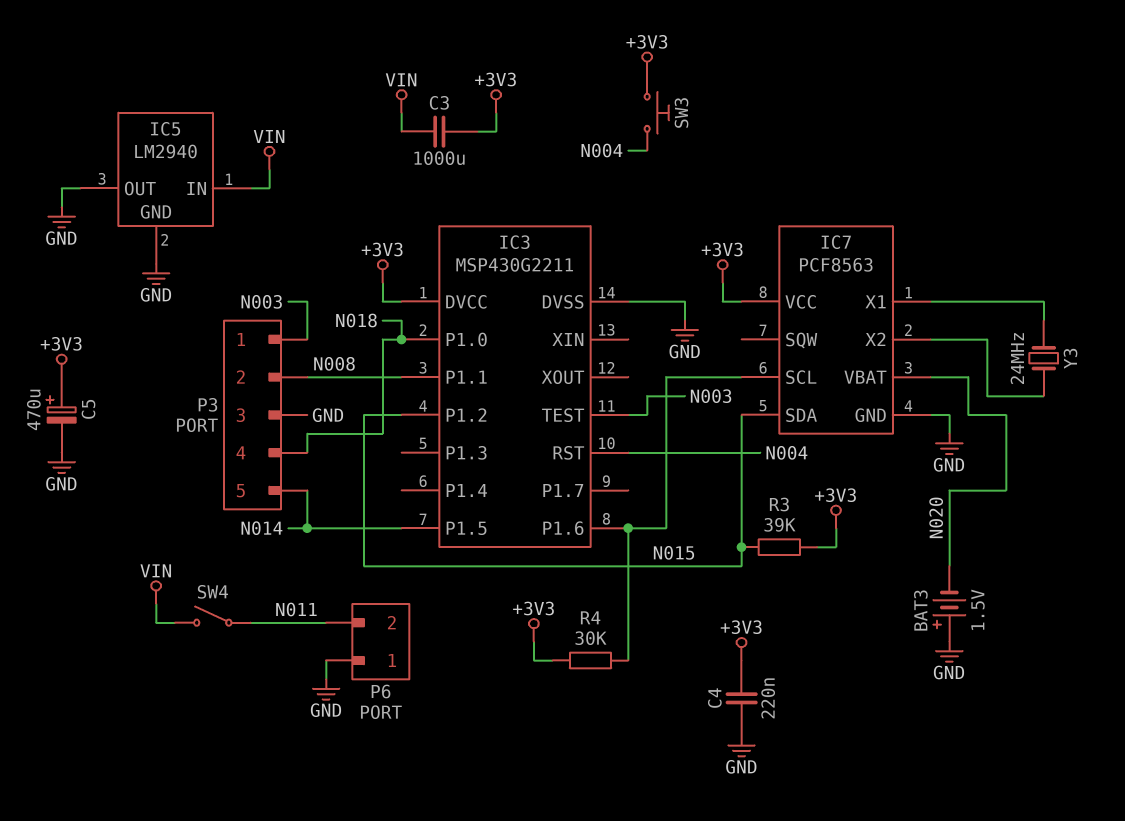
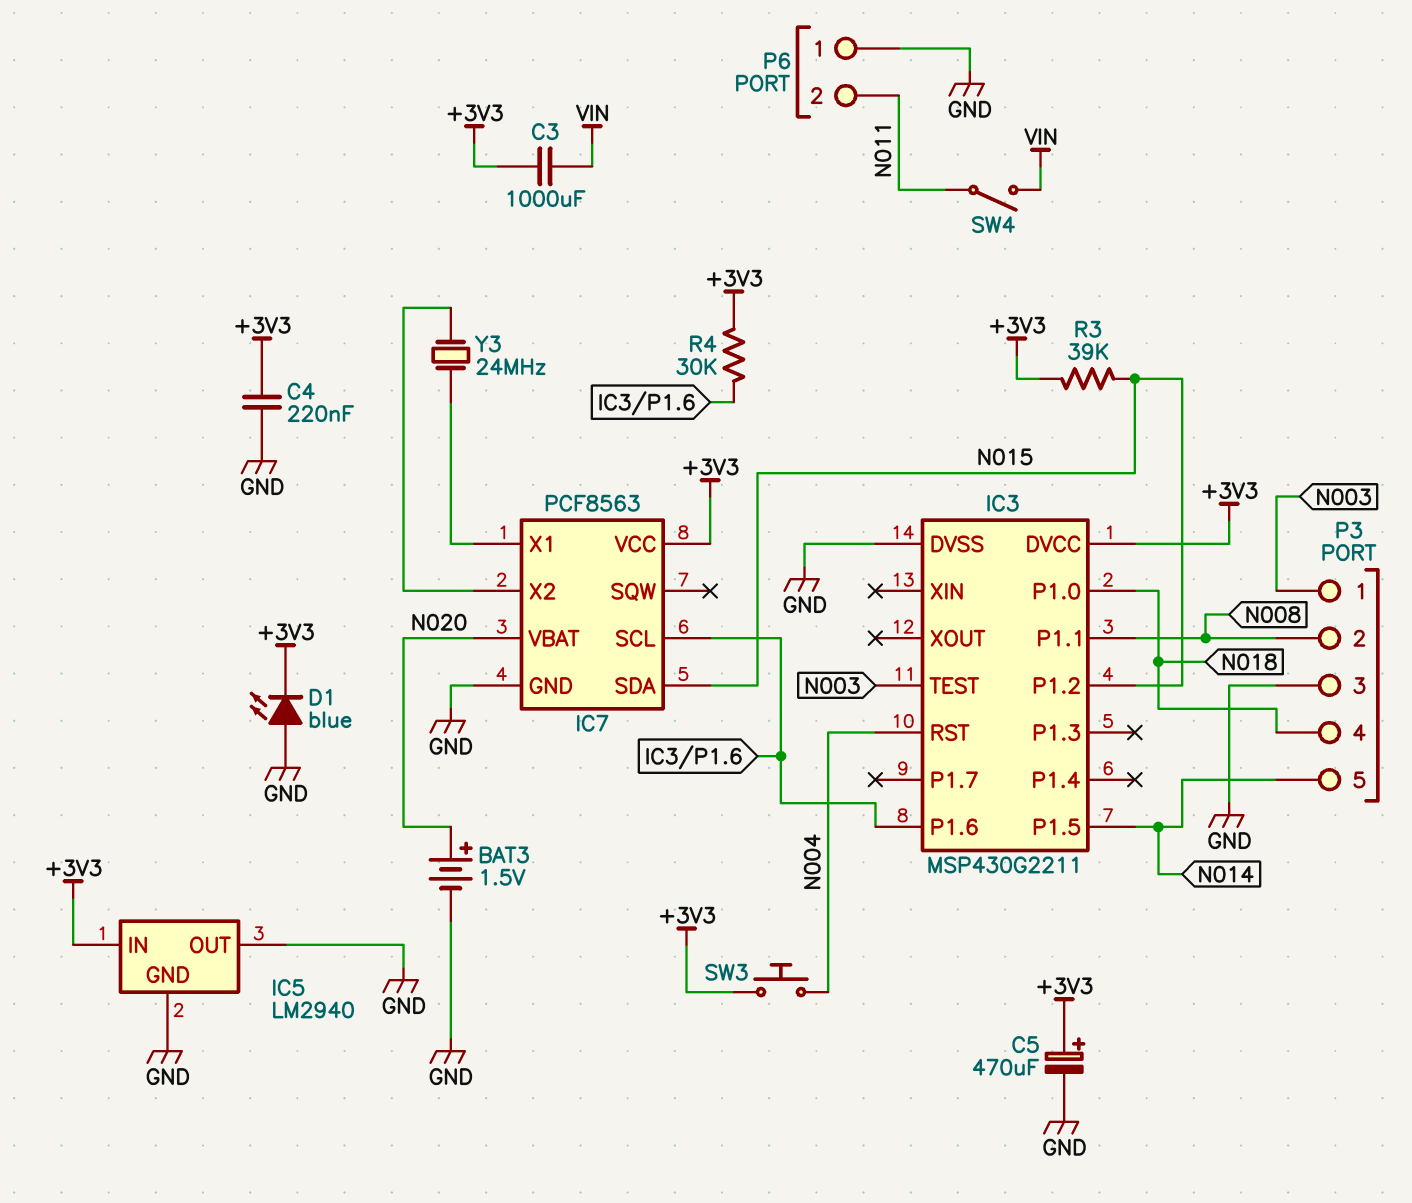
BAT3: 1.5V (plus GND, minus N020) -> 1.5V (plus N020, minus GND)
D1: none -> LED blue (A GND, K +3V3)
IC5 pin IN: VIN -> +3V3

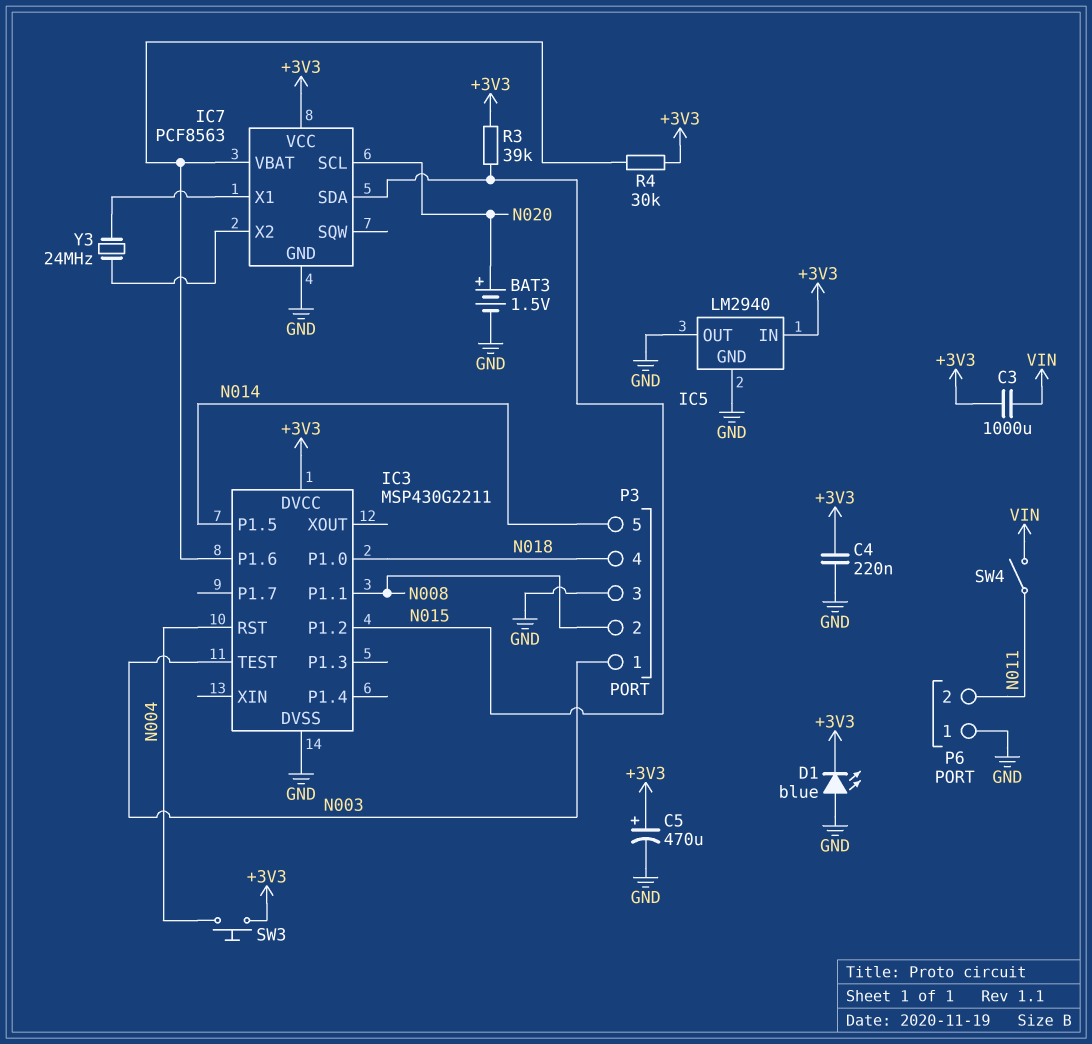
IC7 pin SCL: IC3/P1.6 -> N020
IC7 pin VBAT: N020 -> IC3/P1.6

